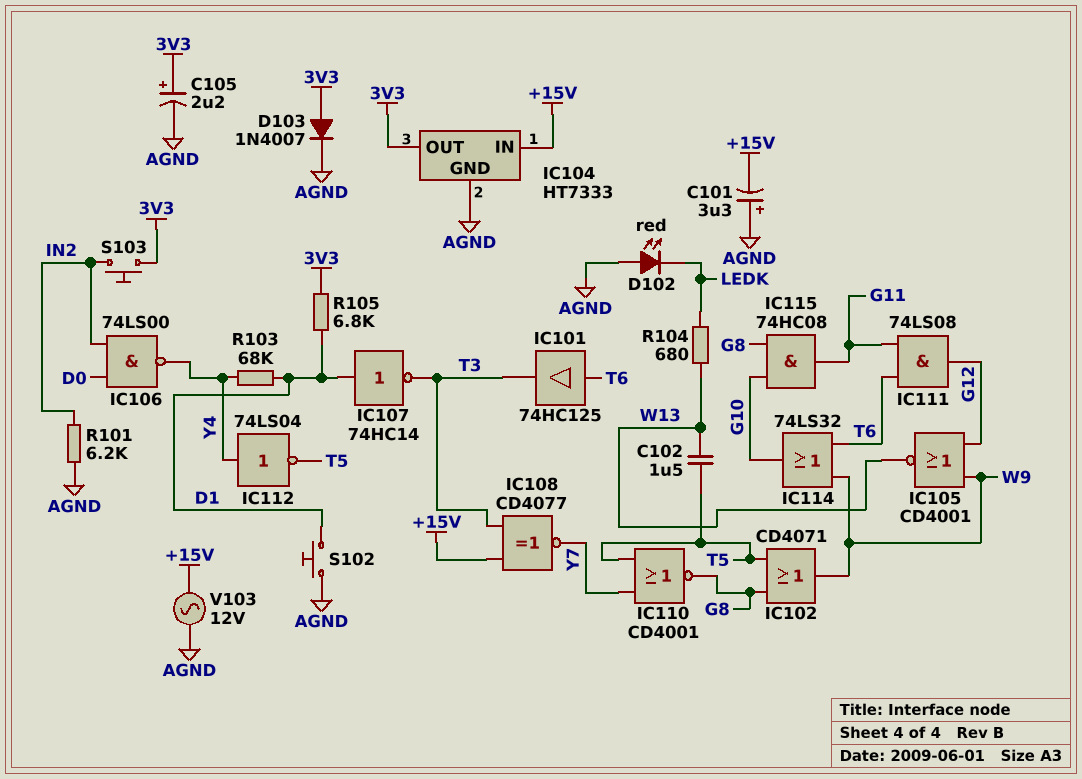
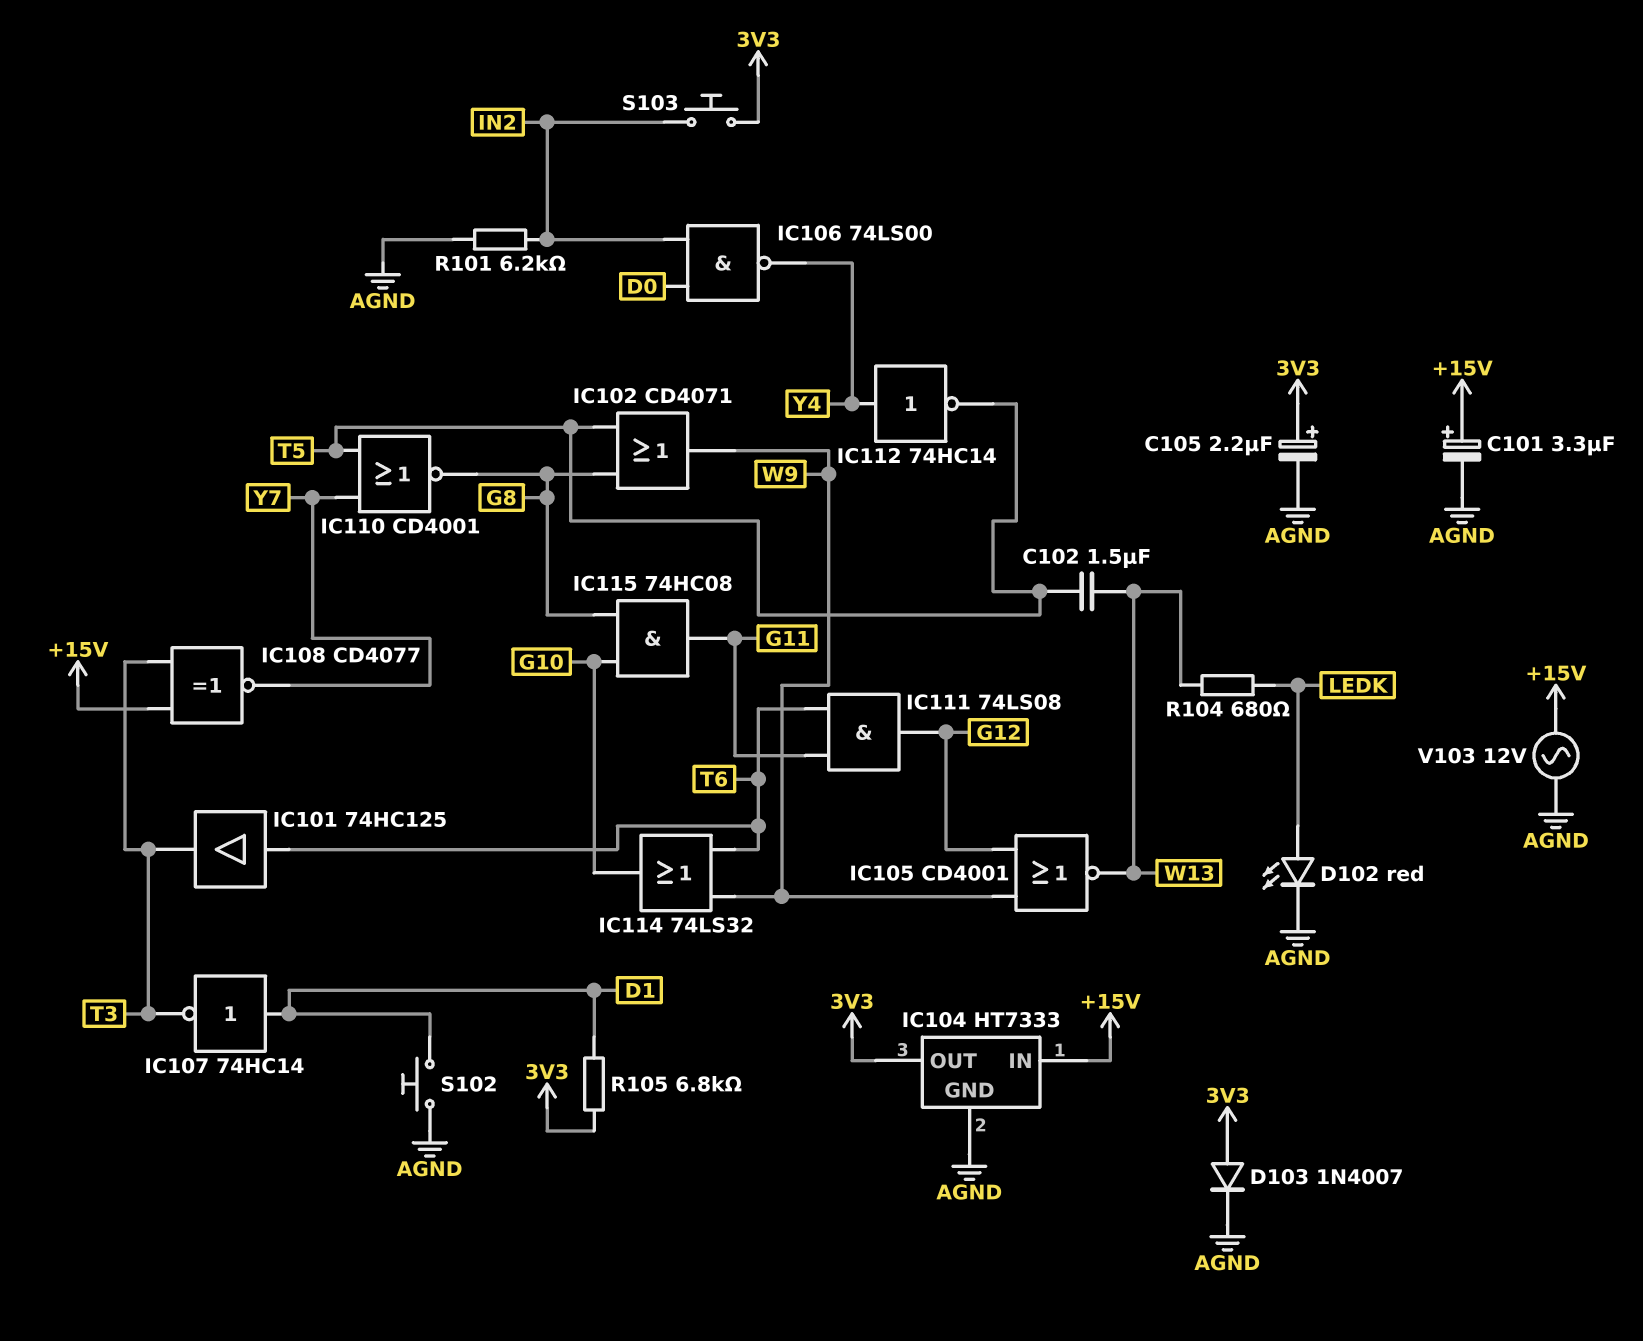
C101: 3.3uF (plus AGND, minus +15V) -> 3.3uF (plus +15V, minus AGND)
D102: LED red (A AGND, K LEDK) -> LED red (A LEDK, K AGND)
IC112: NOT 74LS04 (in Y4, out T5) -> NOT 74HC14 (in Y4, out T5)
R103: 68k (D1, Y4) -> none

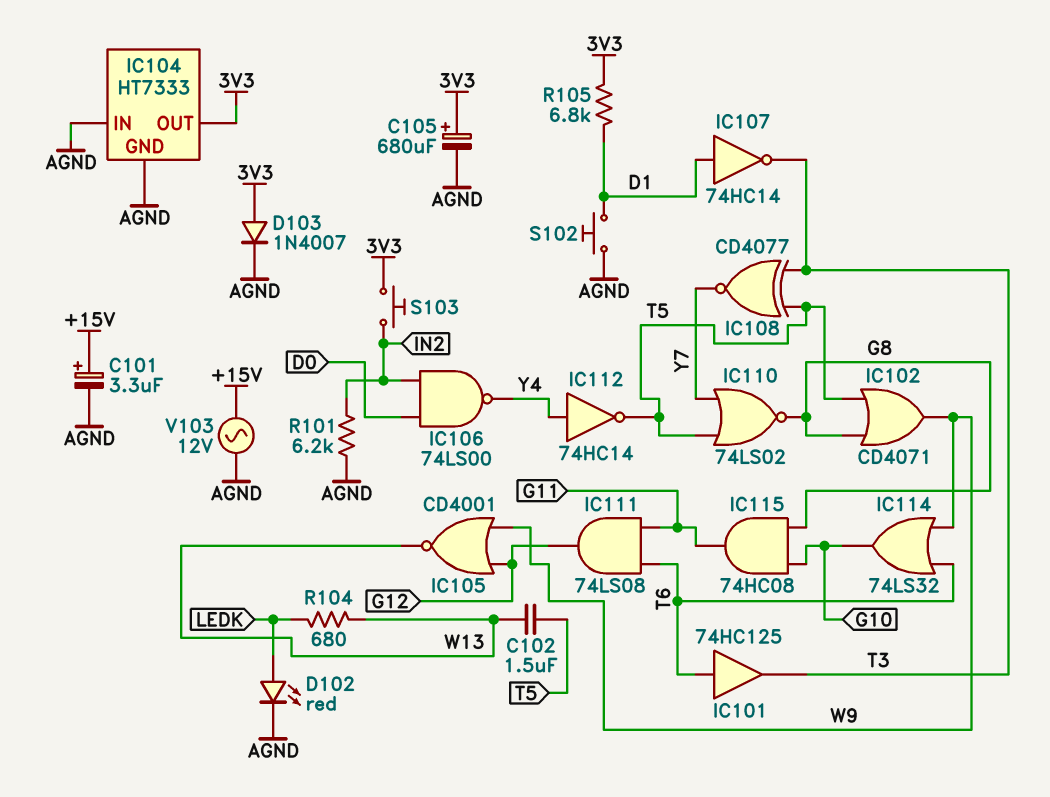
C105: 2.2uF (plus 3V3, minus AGND) -> 680uF (plus 3V3, minus AGND)
IC104 pin IN: +15V -> AGND
IC108: XNOR CD4077 (in +15V, in T3, out Y7) -> XNOR CD4077 (in T3, in T5, out Y7)
IC110: NOR CD4001 (in T5, in Y7, out G8) -> NOR 74LS02 (in T5, in Y7, out G8)

